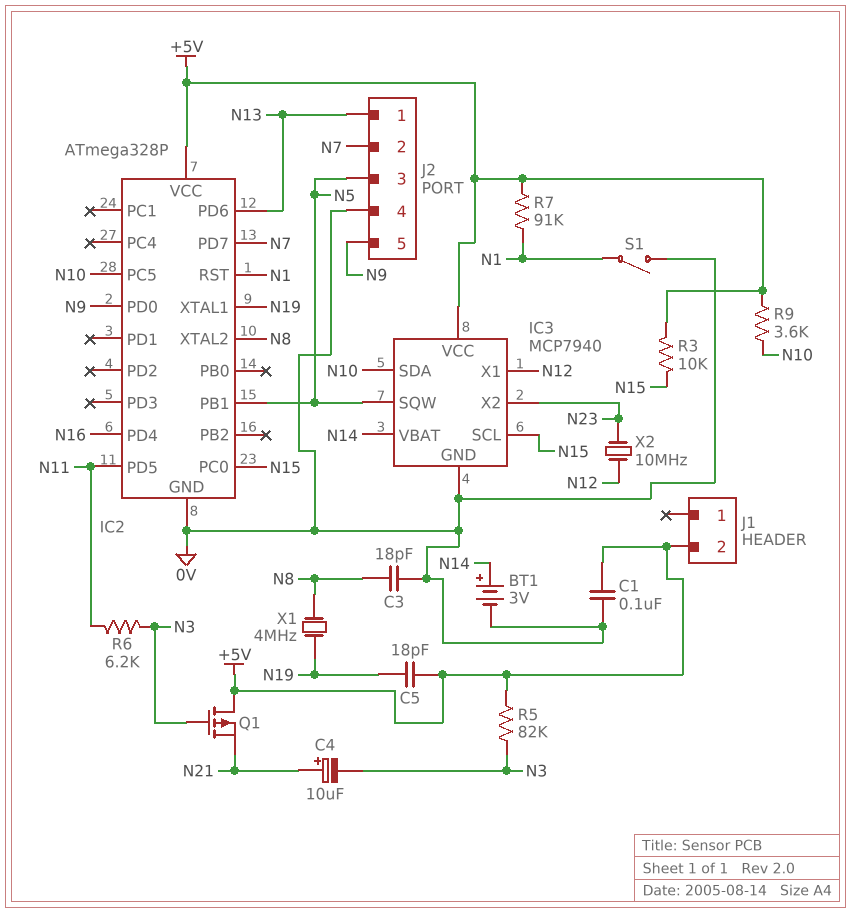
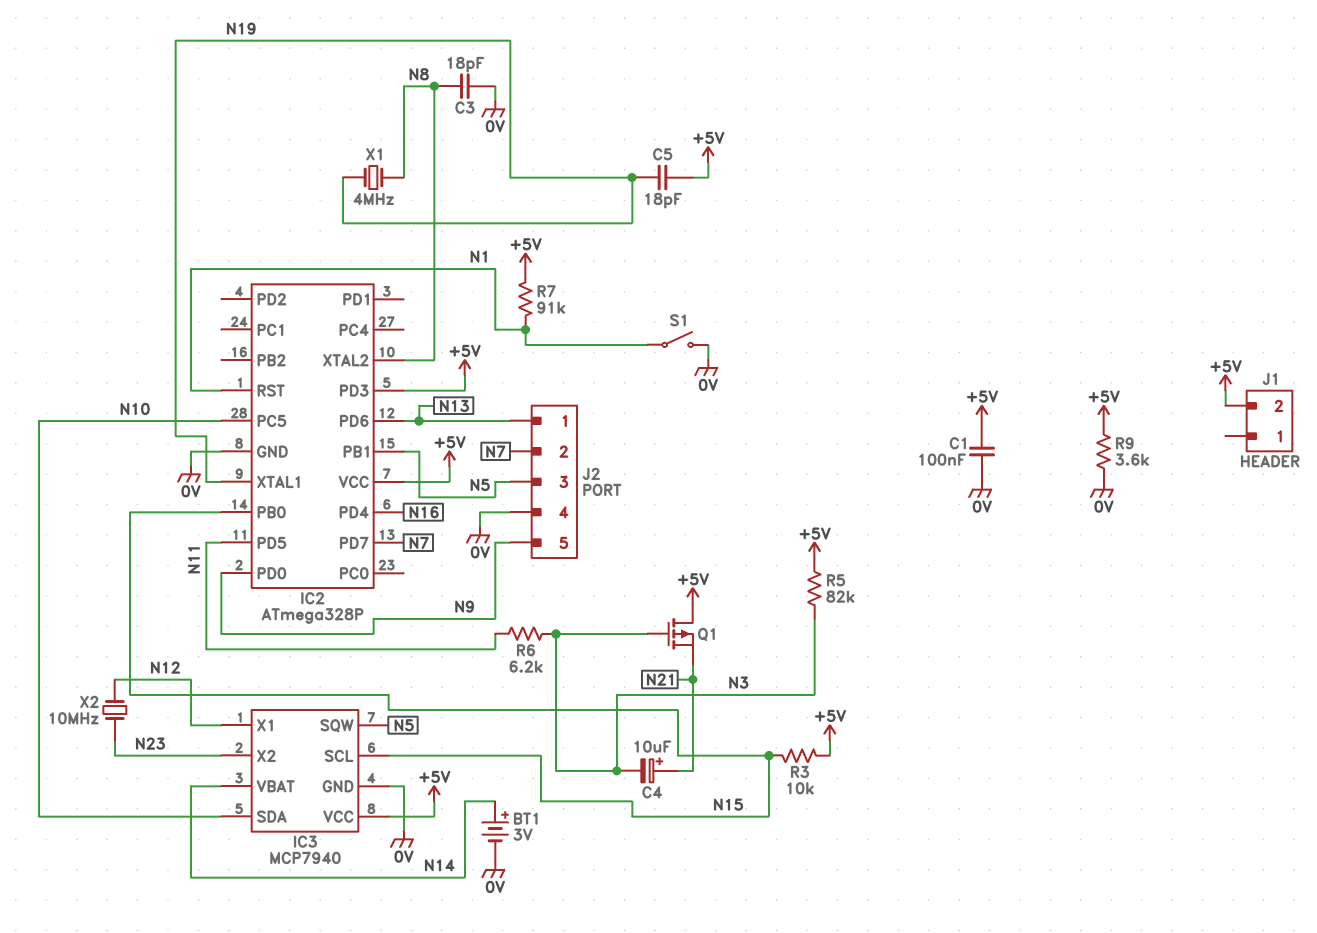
IC2 pin PB0: none -> N15
IC2 pin PC0: N15 -> none
IC2 pin PD3: none -> +5V
R9: 3.6k (+5V, N10) -> 3.6k (+5V, 0V)

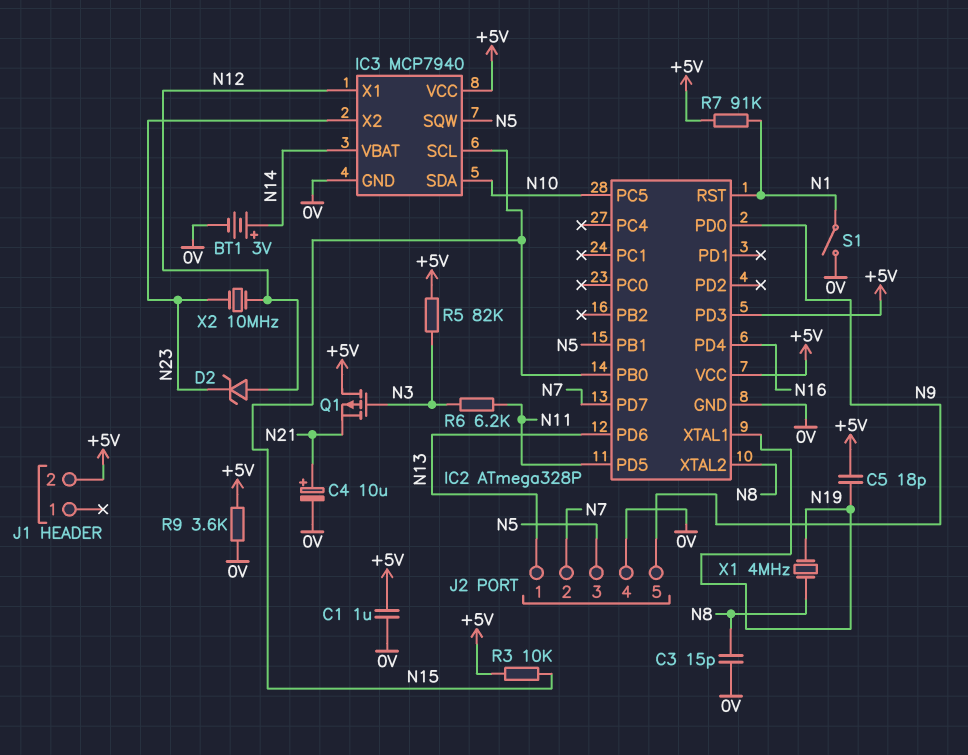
C1: 100nF (+5V, 0V) -> 1uF (+5V, 0V)
C3: 18pF (0V, N8) -> 15pF (0V, N8)
C4: 10uF (plus N21, minus N3) -> 10uF (plus N21, minus 0V)
D2: none -> zener (A N12, K N23)

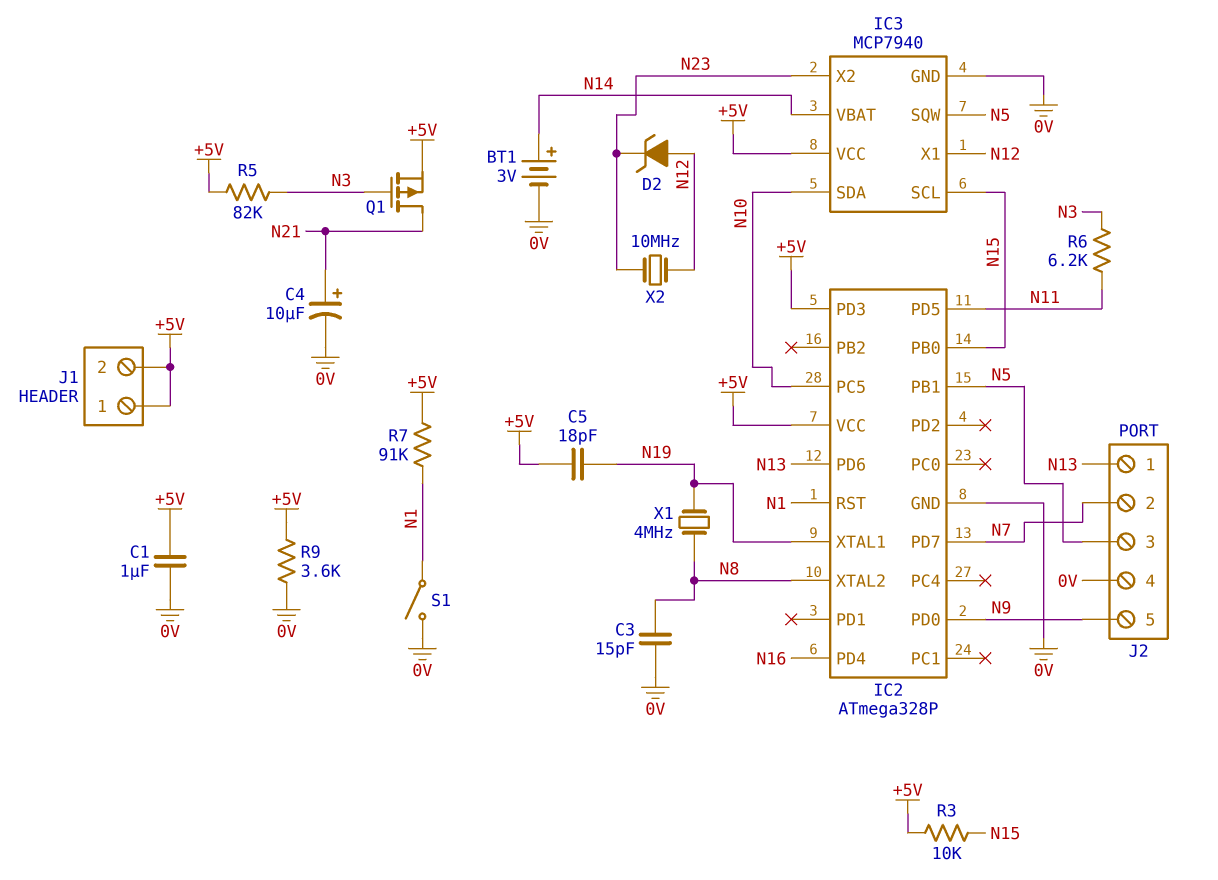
J1 pin 1: none -> +5V
Q1: PMOS (G N3, D +5V, S N21) -> PMOS (G N3, D N21, S +5V)

